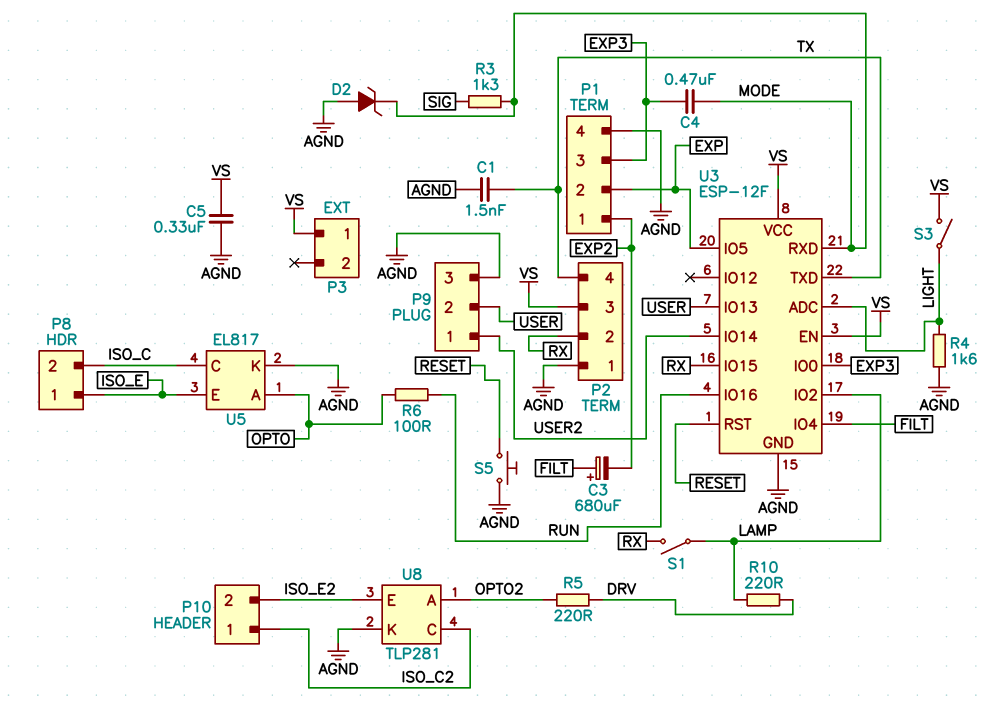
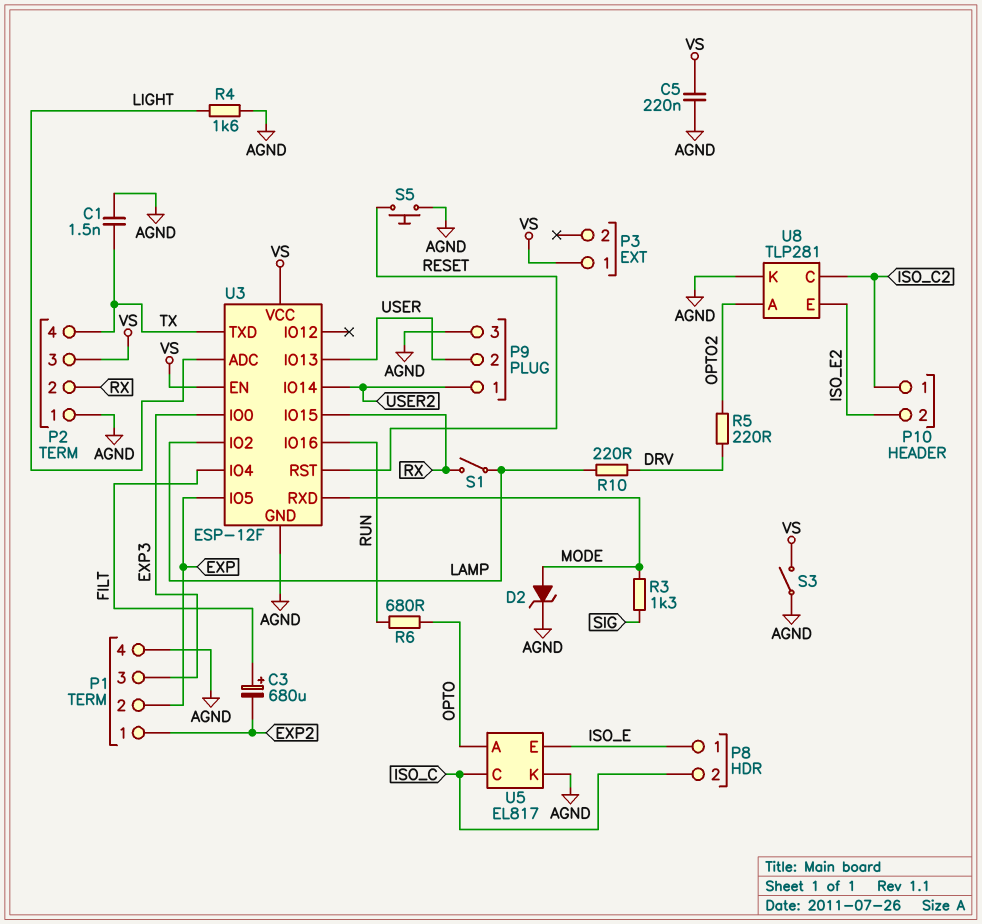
C4: 470nF (EXP3, MODE) -> none
C5: 330nF (AGND, VS) -> 220nF (AGND, VS)
D2: zener (A AGND, K MODE) -> zener (A MODE, K AGND)
R6: 100 (OPTO, RUN) -> 680 (OPTO, RUN)
S3: switch (LIGHT, VS) -> switch (AGND, VS)

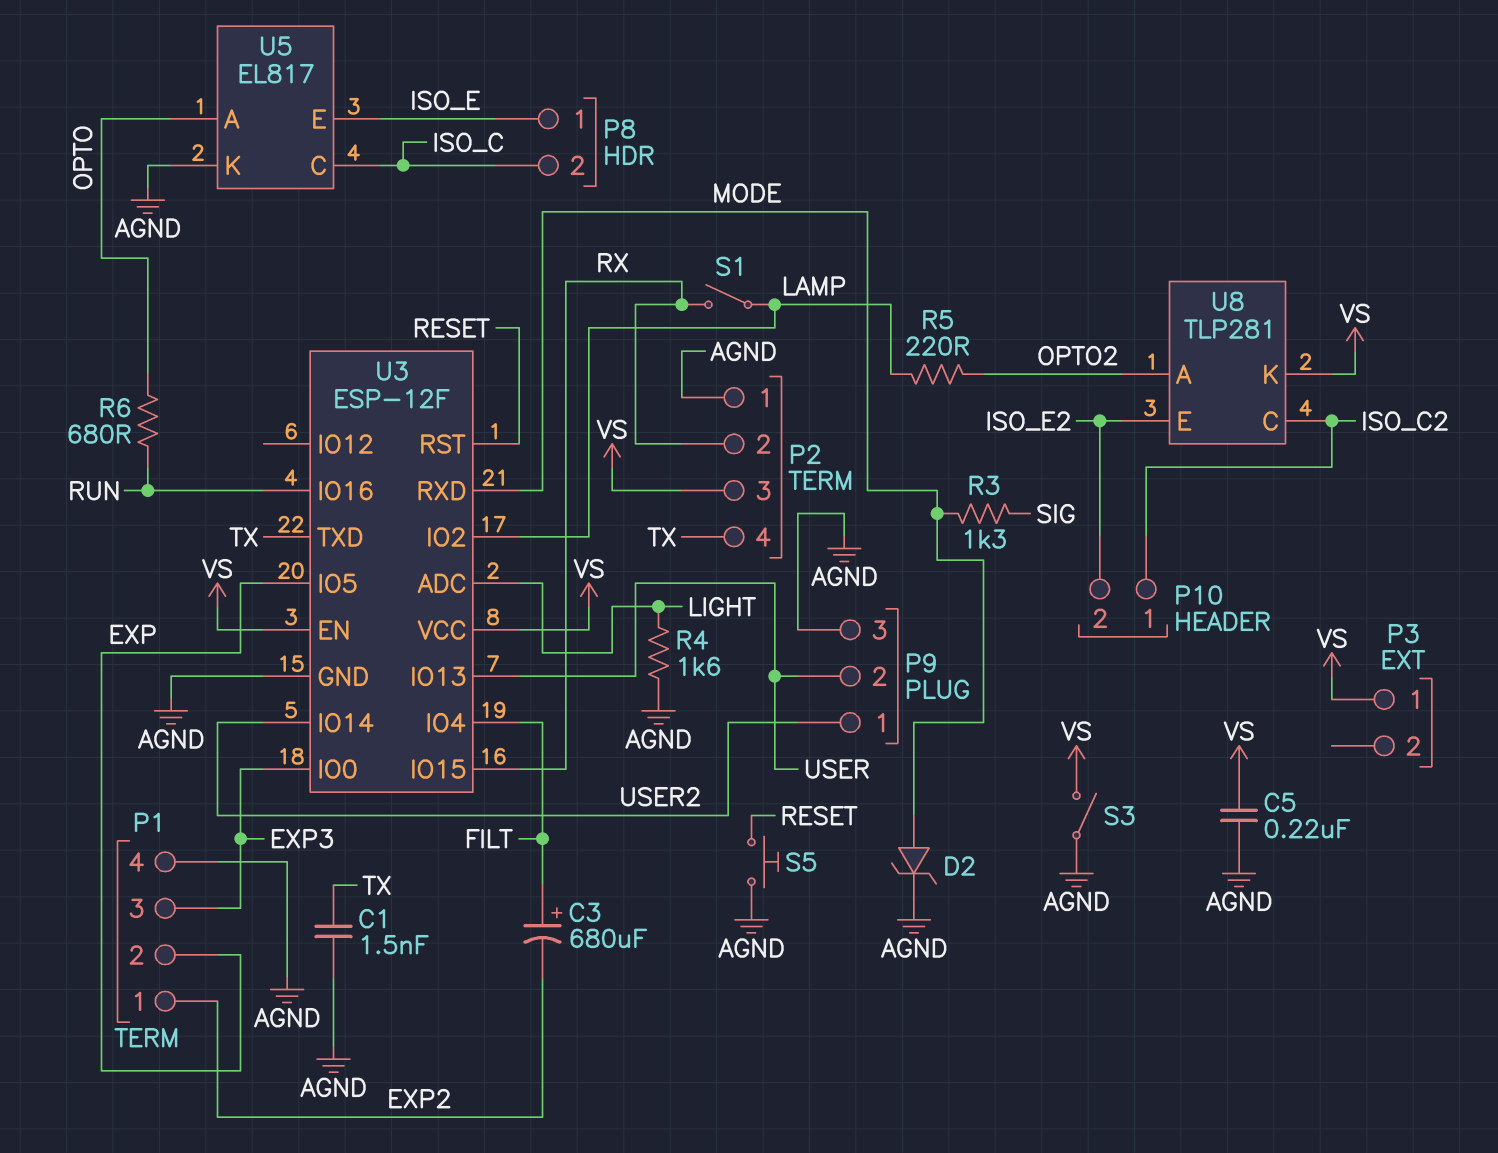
R5: 220 (DRV, OPTO2) -> 220 (LAMP, OPTO2)
R10: 220 (DRV, LAMP) -> none
U8 pin K: AGND -> VS

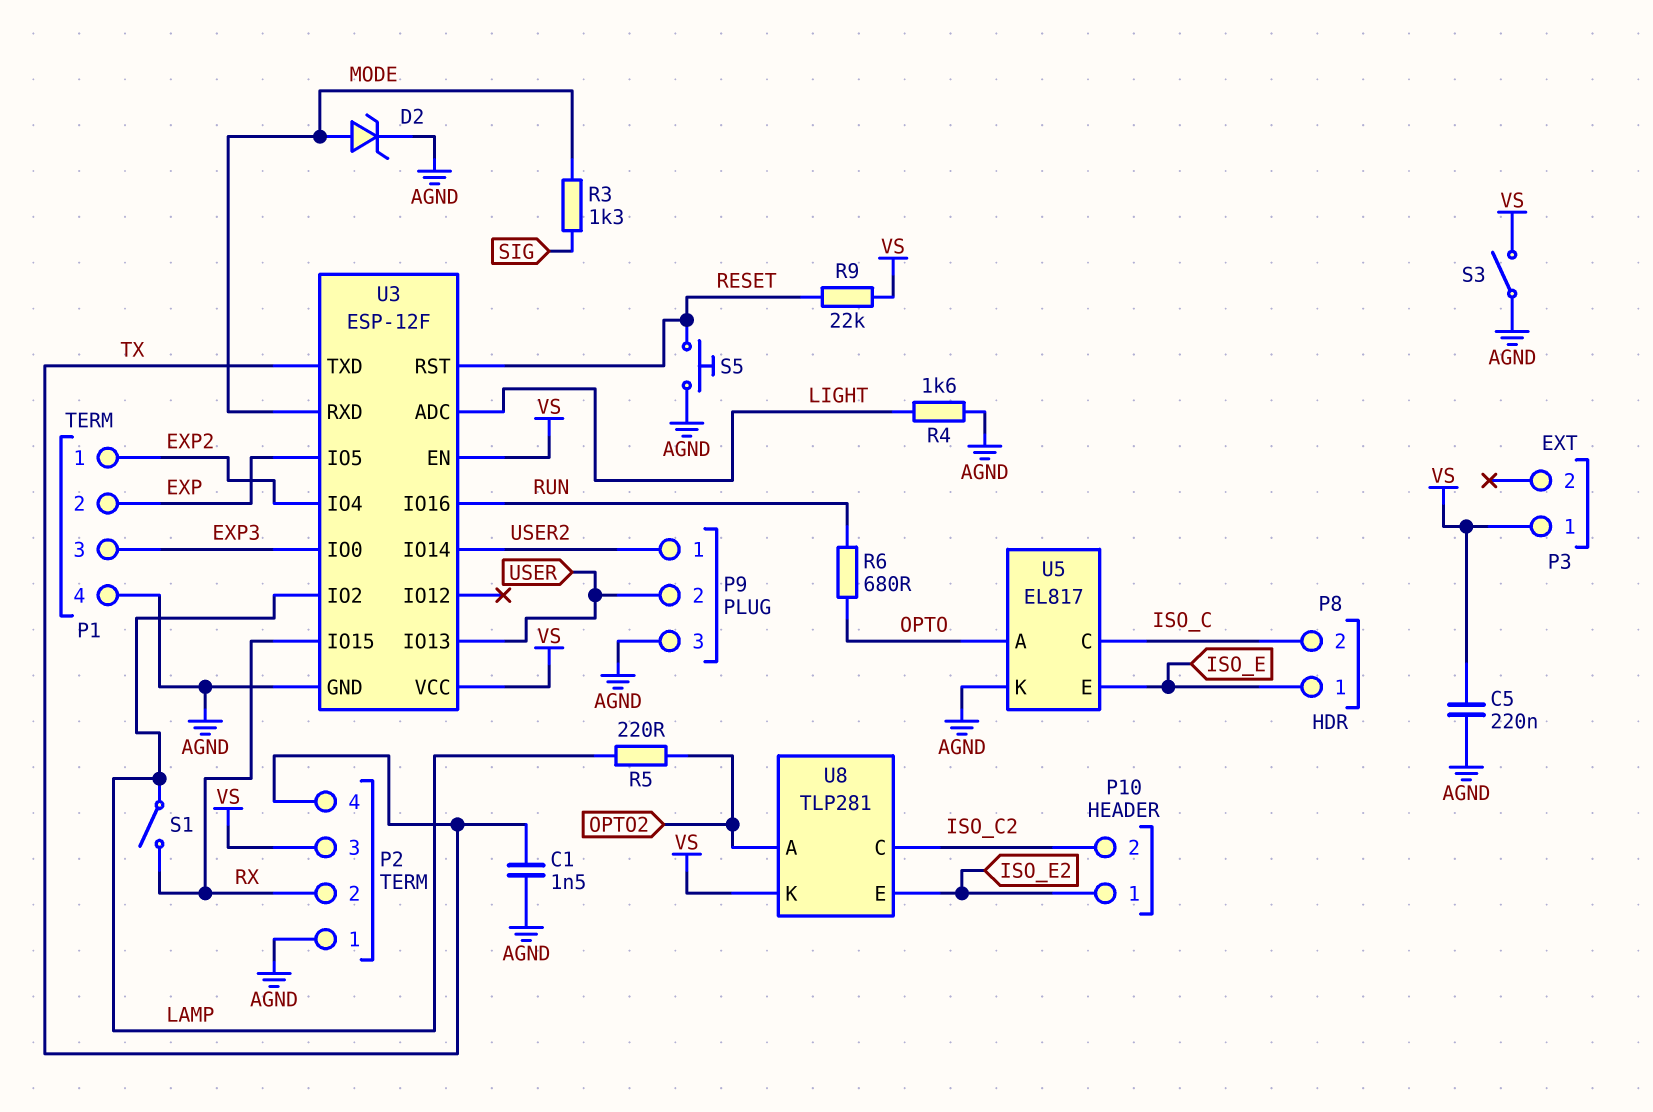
C3: 680uF (plus FILT, minus EXP2) -> none
P10 pin 1: ISO_C2 -> ISO_E2
P10 pin 2: ISO_E2 -> ISO_C2
R9: none -> 22k (RESET, VS)
U3 pin IO4: FILT -> EXP2

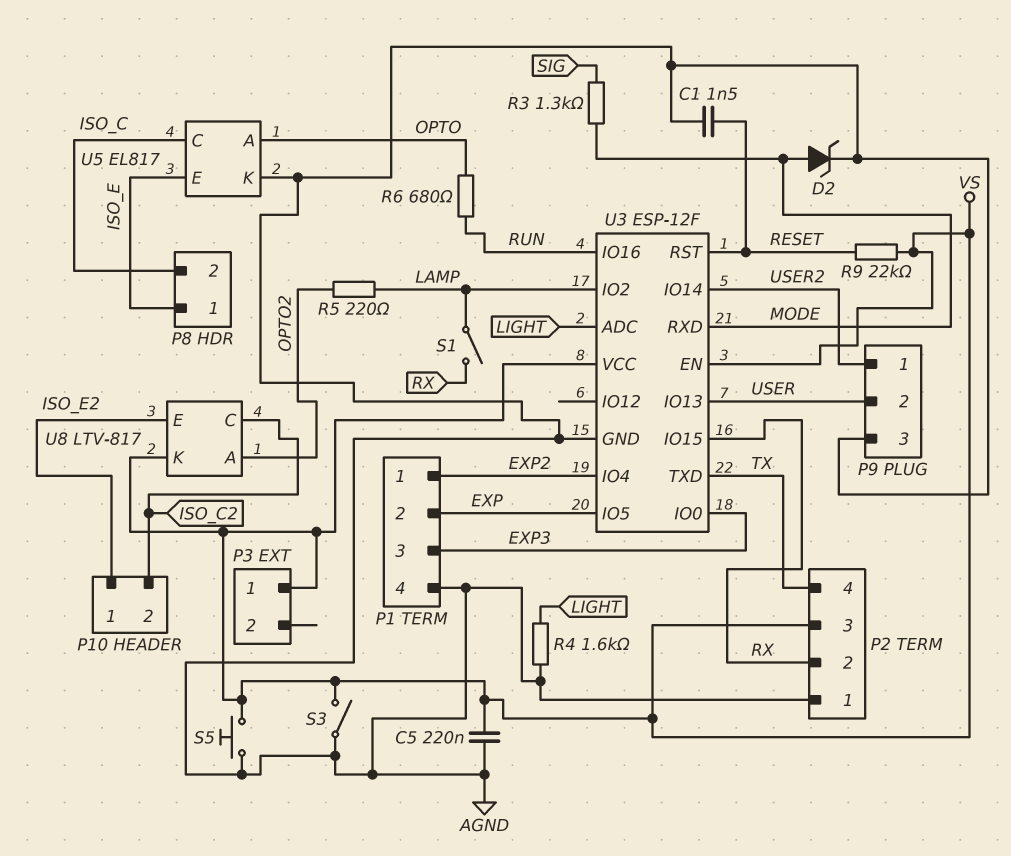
C1: 1.5nF (AGND, TX) -> 1.5nF (AGND, RESET)
S5: button (AGND, RESET) -> button (AGND, VS)
U8: TLP281 -> LTV-817

